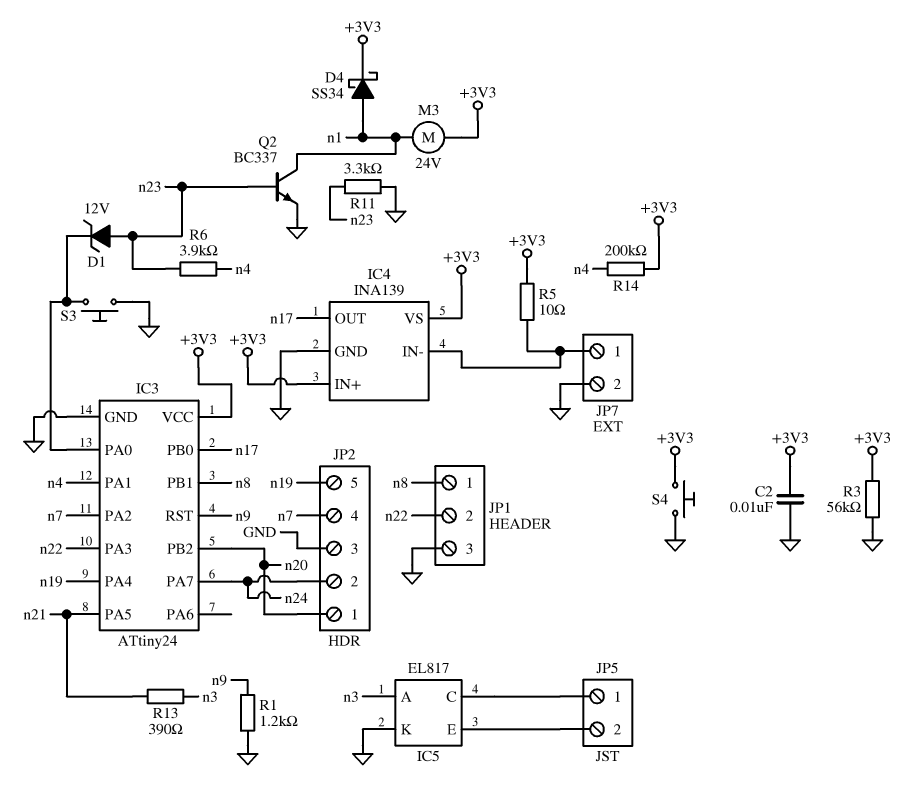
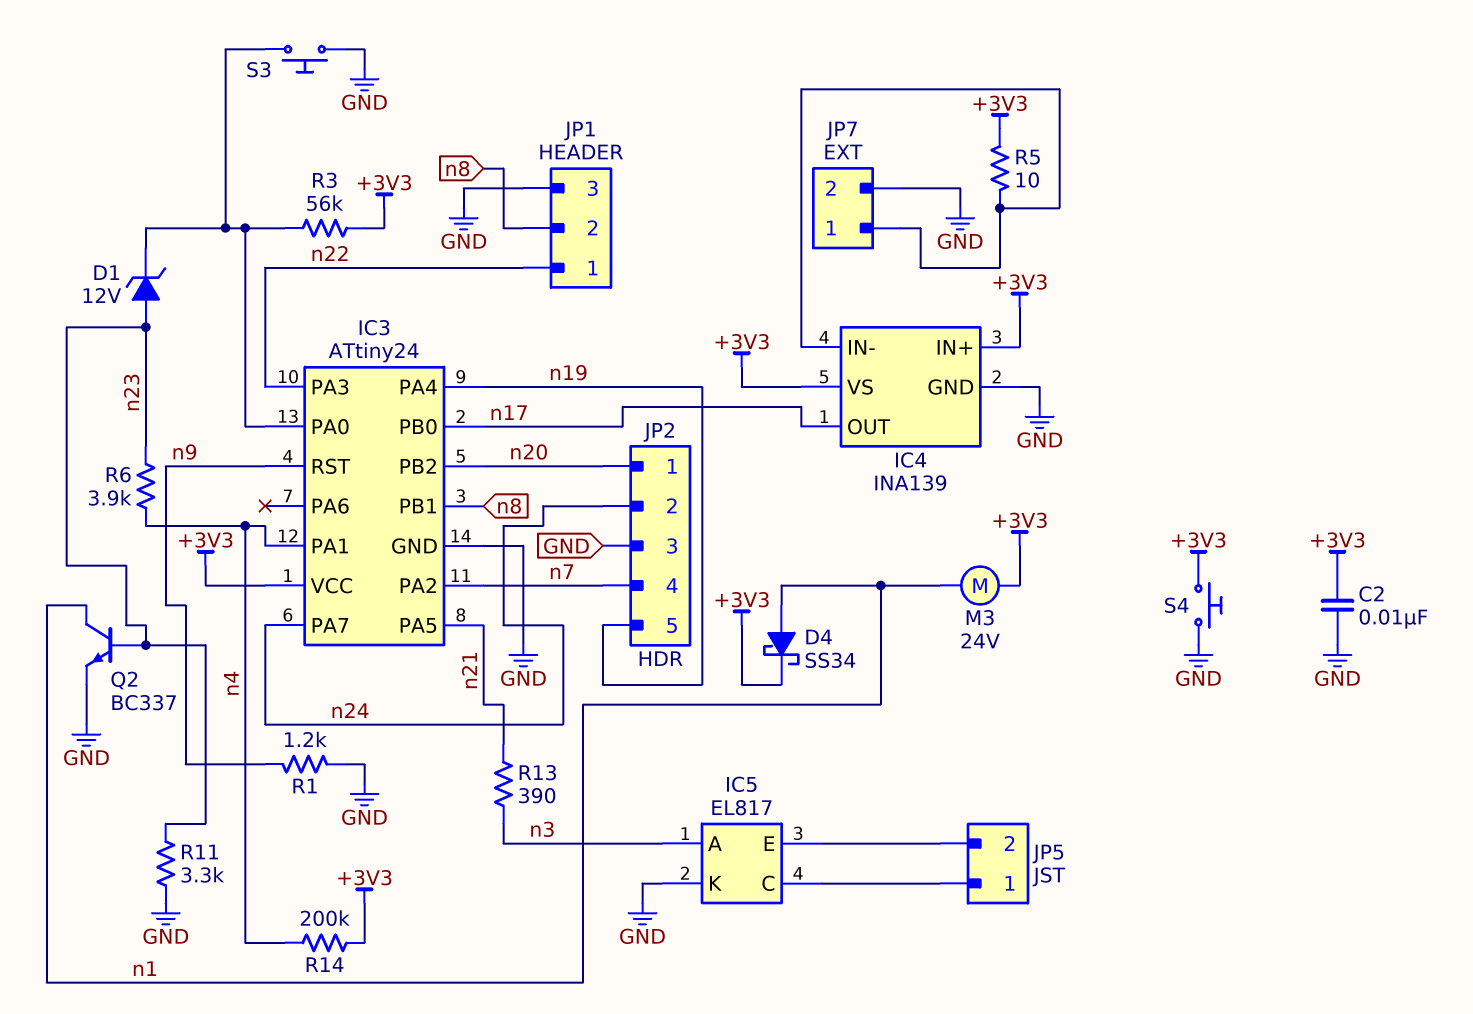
JP1 pin 1: n8 -> n22
JP1 pin 2: n22 -> n8
R3: 56k (+3V3, GND) -> 56k (+3V3, IC3/PA0)

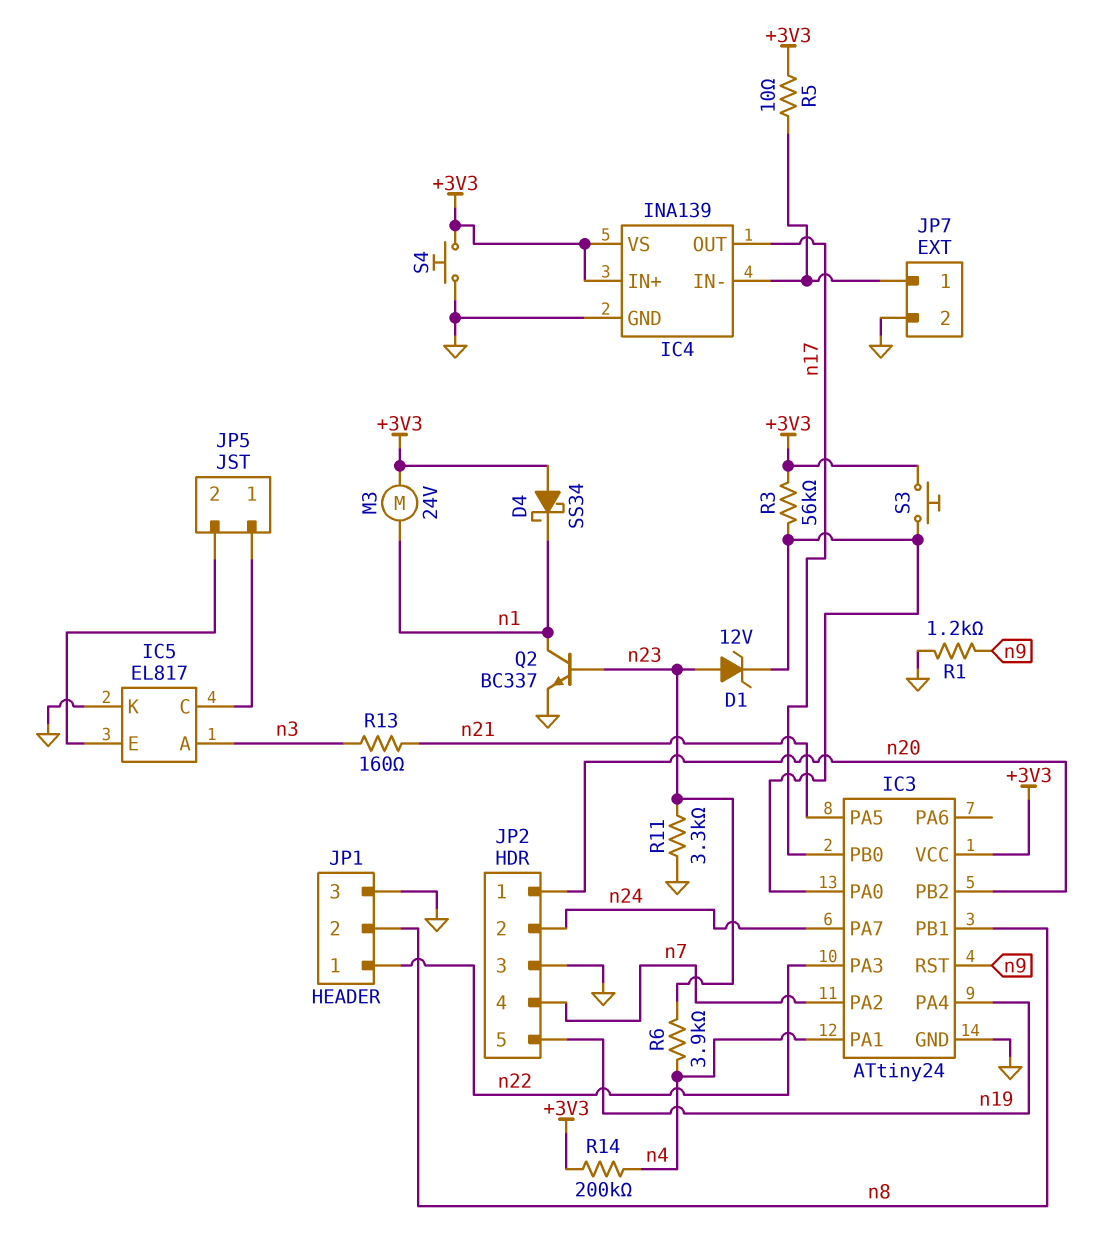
C2: 10nF (+3V3, GND) -> none
D4: schottky SS34 (A n1, K +3V3) -> schottky SS34 (A +3V3, K n1)
R13: 390 (n3, n21) -> 160 (n3, n21)
S3: button (GND, IC3/PA0) -> button (+3V3, IC3/PA0)

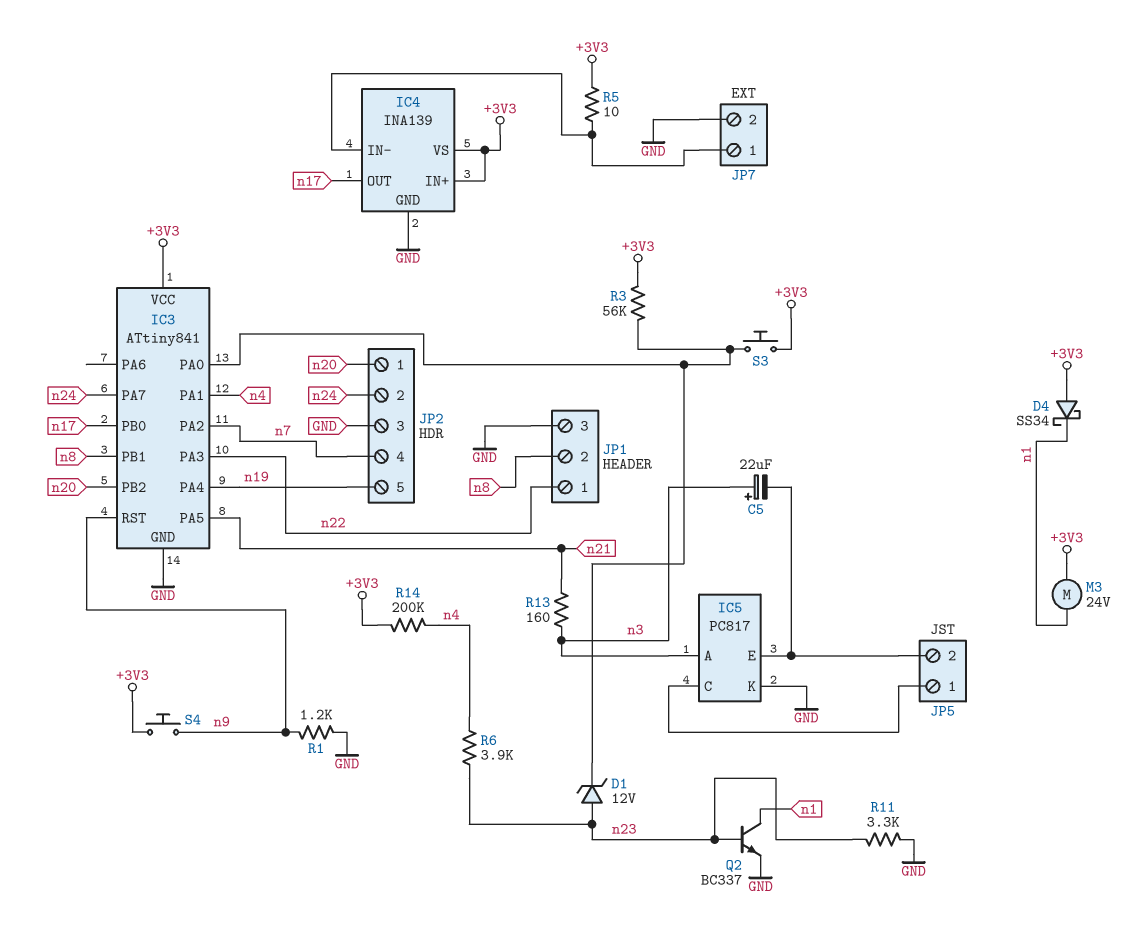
C5: none -> 22uF (plus n3, minus IC5/E)
IC3: ATtiny24 -> ATtiny841
IC5: EL817 -> PC817
S4: button (+3V3, GND) -> button (+3V3, n9)

